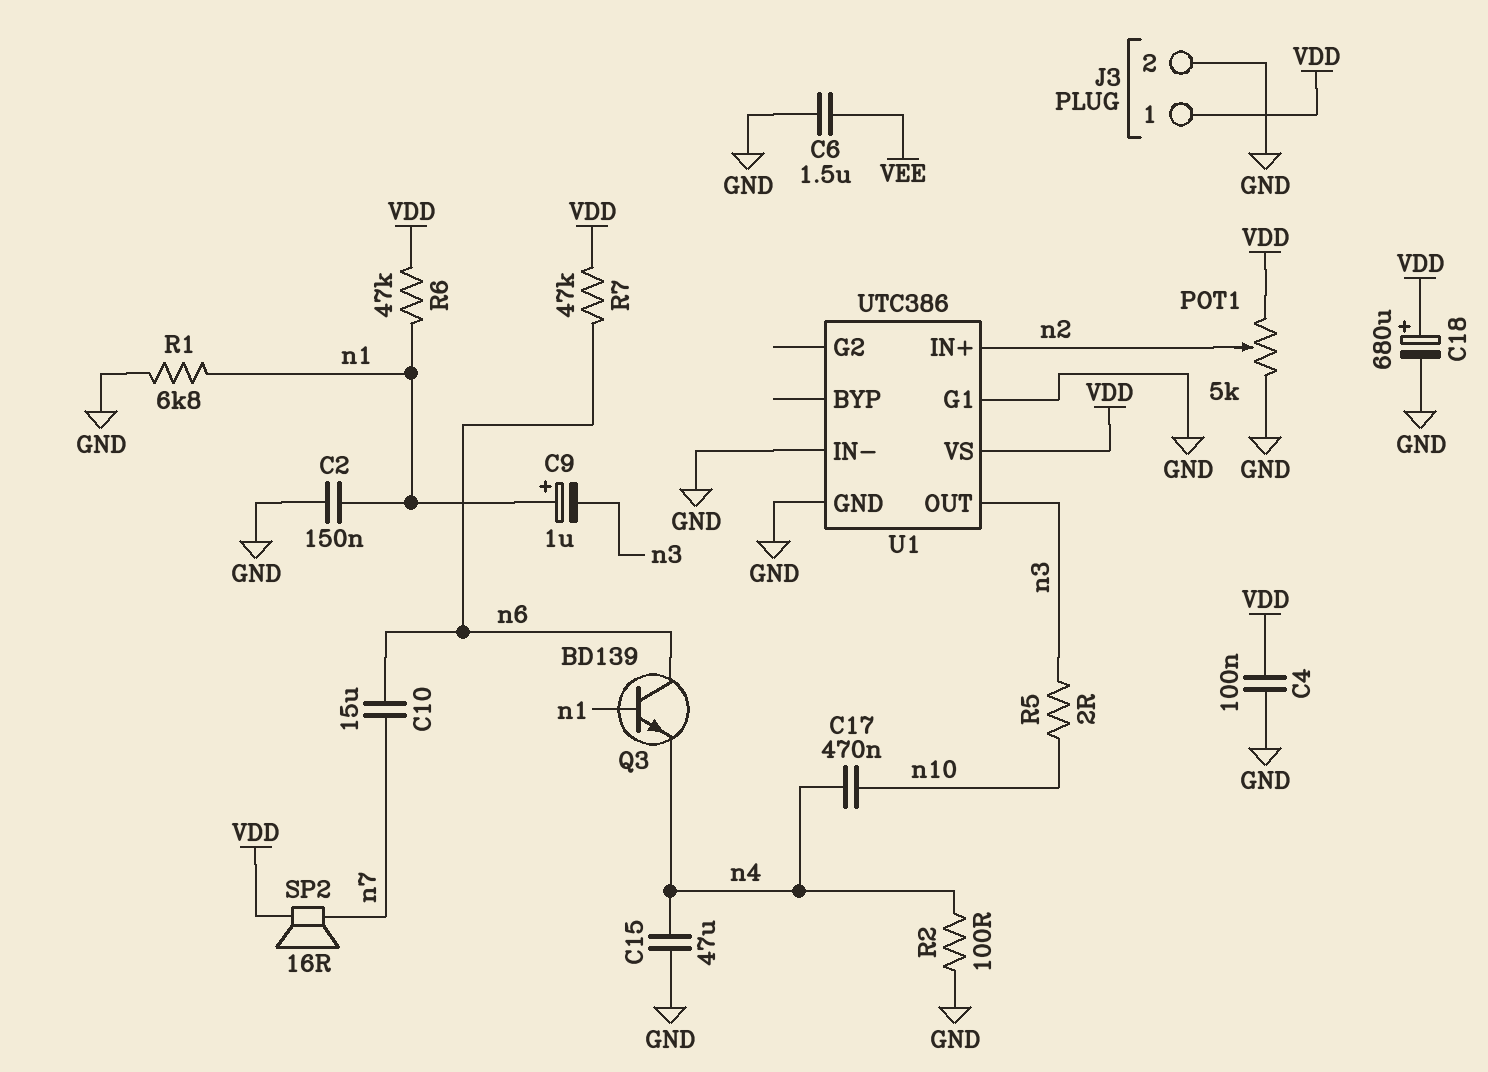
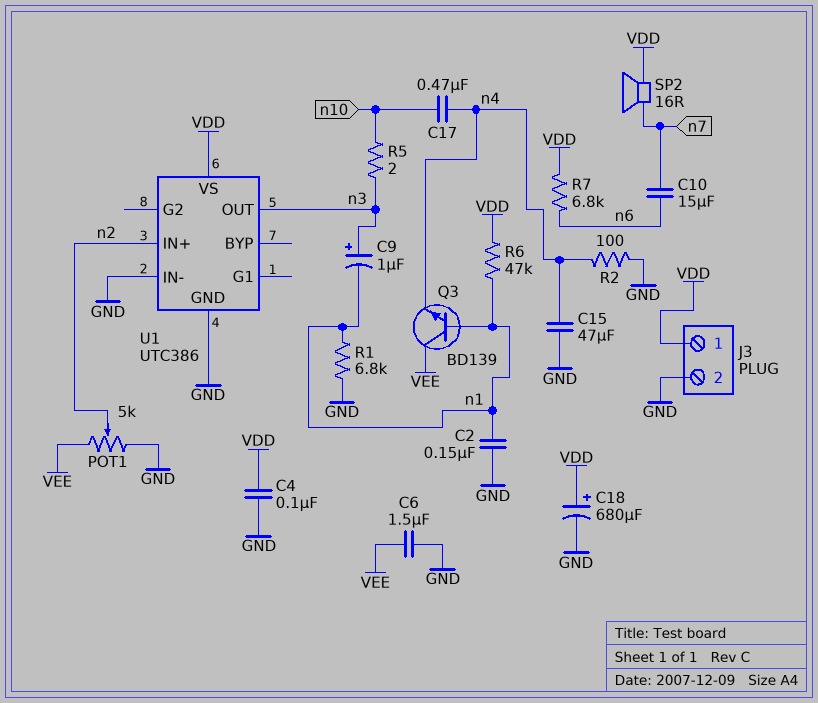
C9: 1uF (plus n1, minus n3) -> 1uF (plus n3, minus n1)
POT1: 5k (GND, VDD, wiper n2) -> 5k (GND, VEE, wiper n2)
Q3: NPN BD139 (B n1, C n6, E n4) -> NPN BD139 (B n1, C VEE, E n4)
R7: 47k (VDD, n6) -> 6.8k (VDD, n6)
U1 pin G1: GND -> none

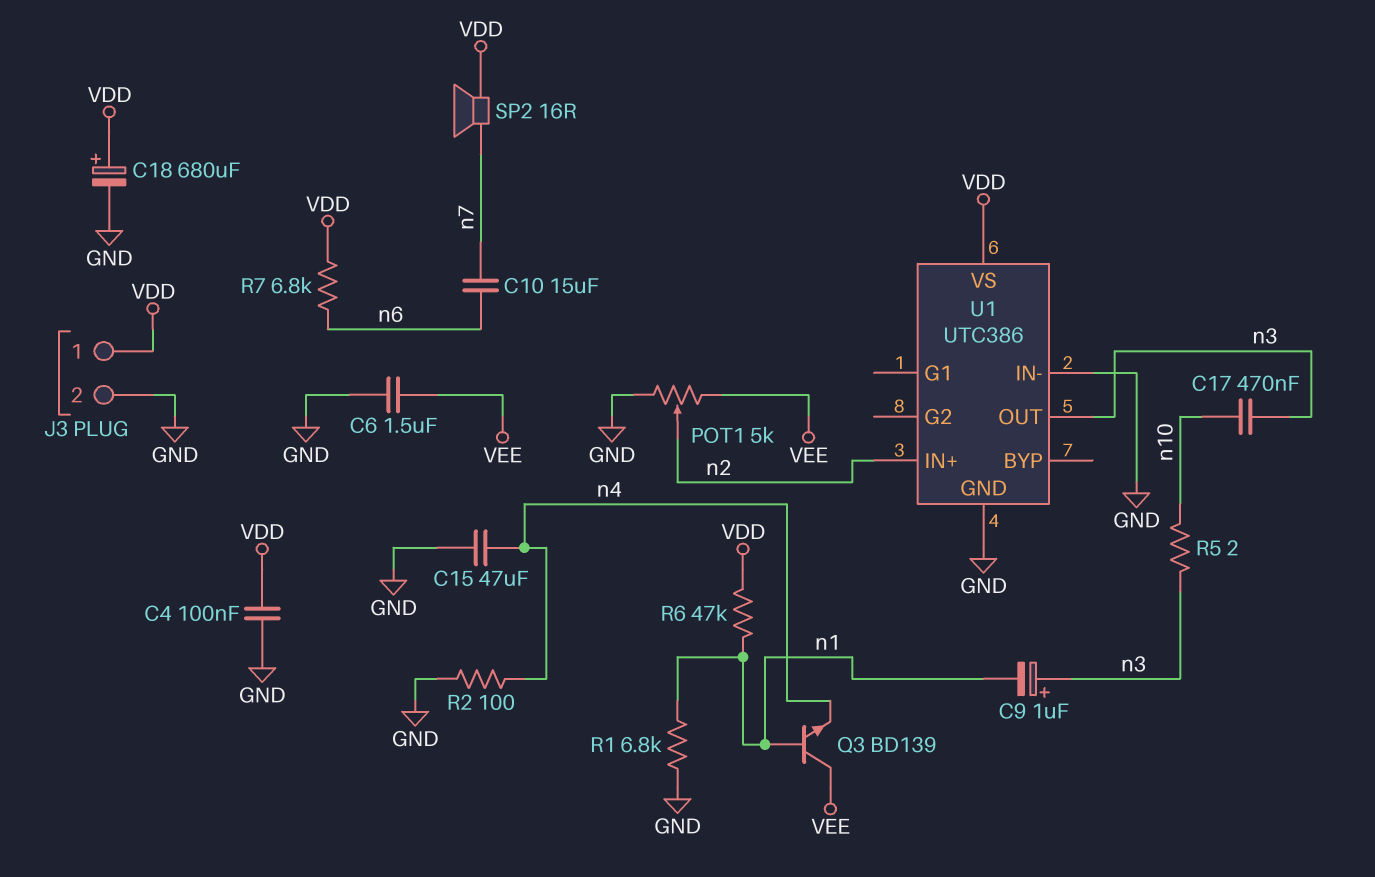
C2: 150nF (GND, n1) -> none
C17: 470nF (n4, n10) -> 470nF (n3, n10)

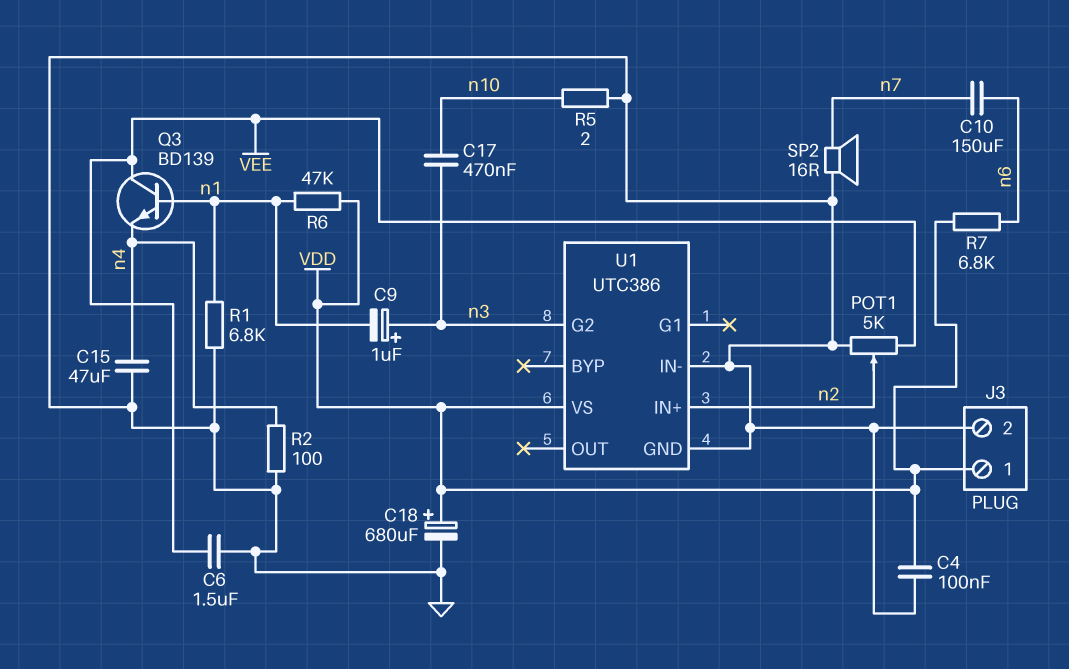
C10: 15uF (n6, n7) -> 150uF (n6, n7)
R5: 2 (n3, n10) -> 2 (GND, n10)
SP2: speaker 16R (VDD, n7) -> speaker 16R (GND, n7)
U1 pin G2: none -> n3
U1 pin OUT: n3 -> none

